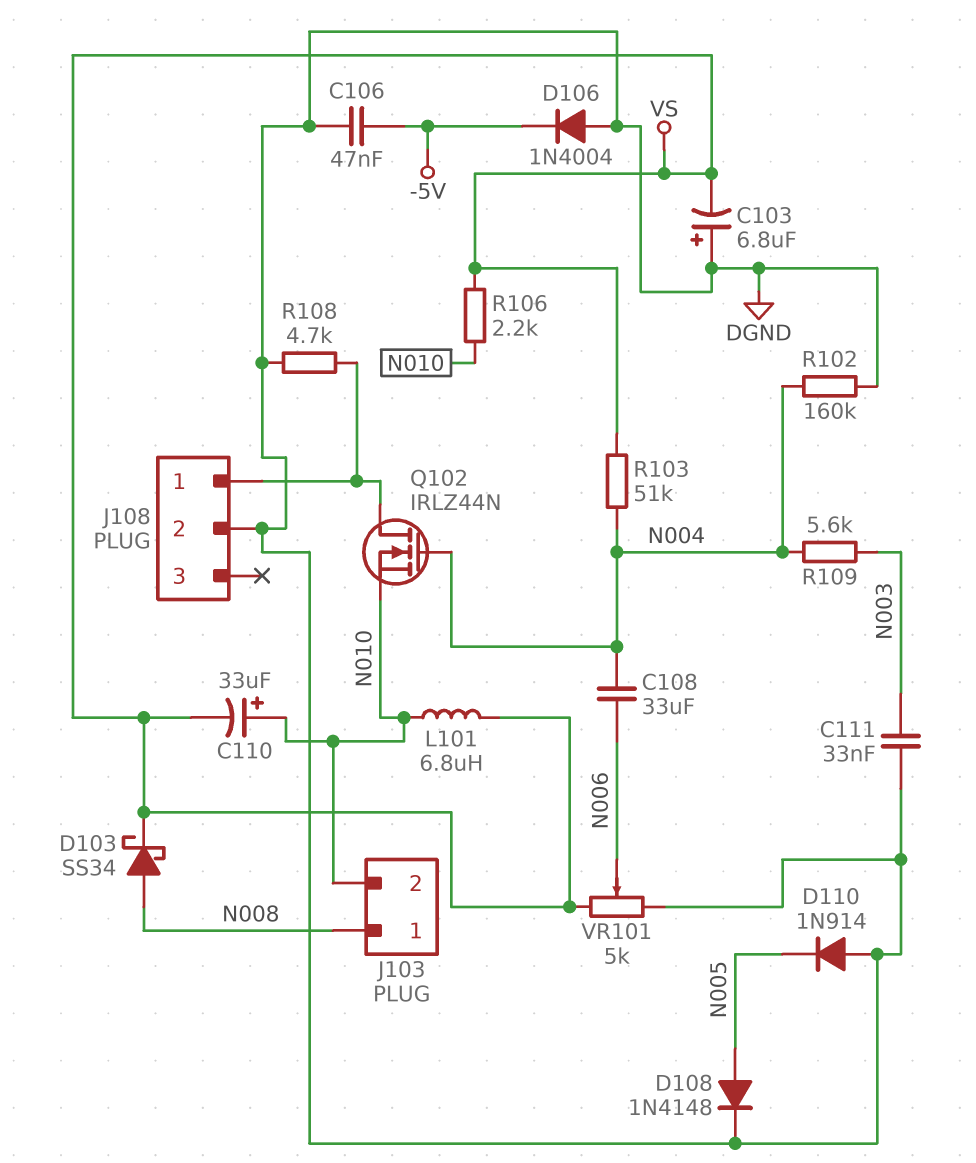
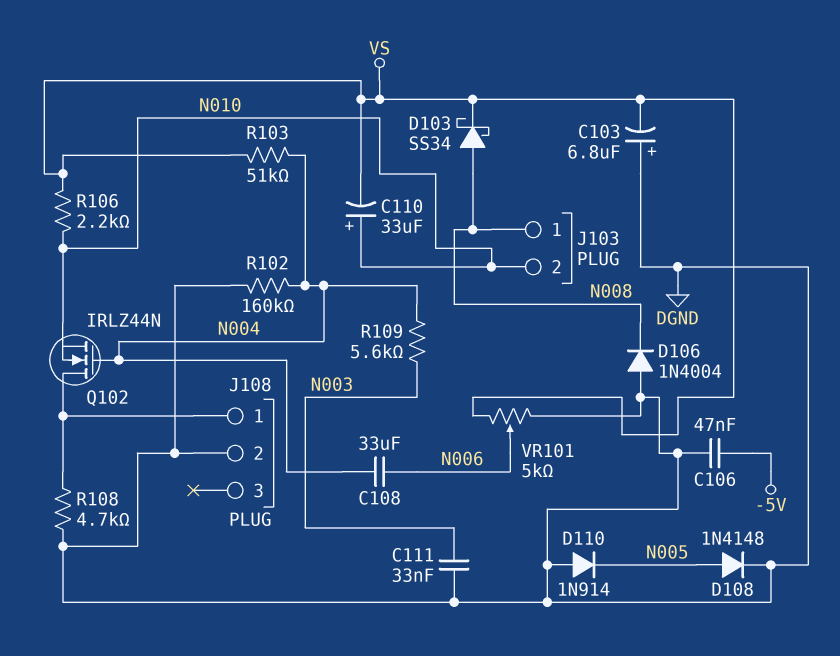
D106: diode 1N4004 (A DGND, K -5V) -> diode 1N4004 (A DGND, K N008)
L101: 6.8uH (N010, VS) -> none

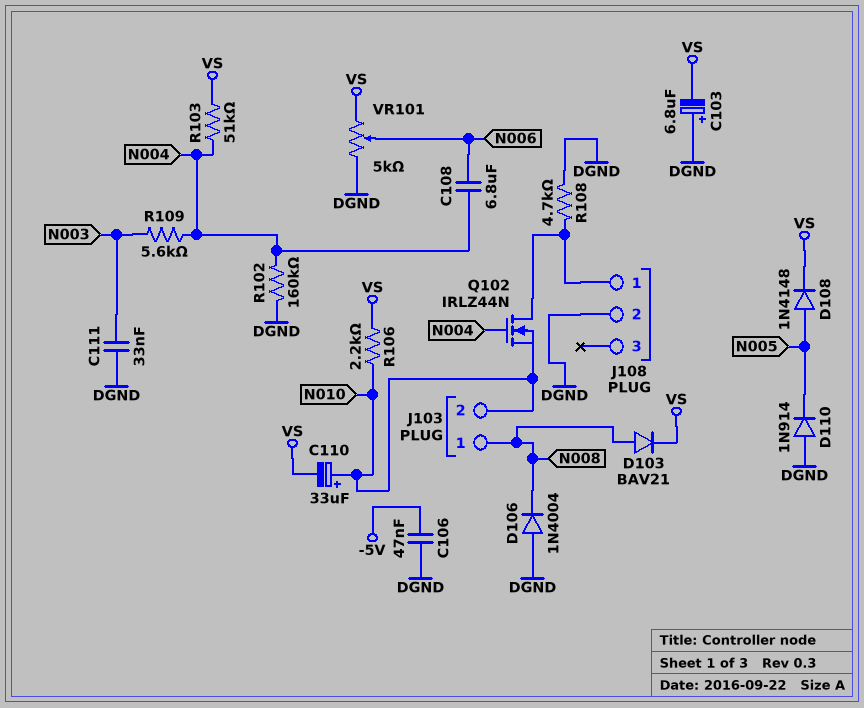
C108: 33uF (N004, N006) -> 6.8uF (N004, N006)
D103: schottky SS34 (A N008, K VS) -> diode BAV21 (A N008, K VS)
D108: diode 1N4148 (A N005, K DGND) -> diode 1N4148 (A N005, K VS)

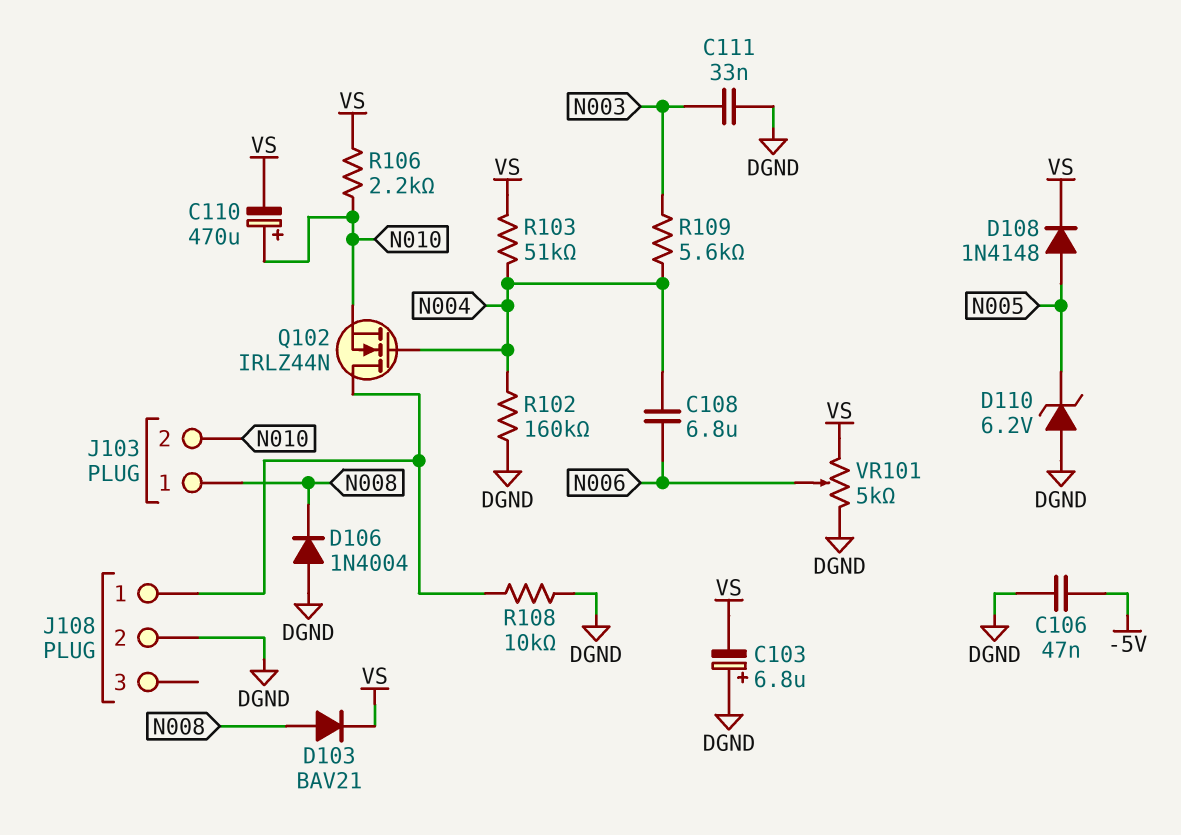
C110: 33uF (plus N010, minus VS) -> 470uF (plus N010, minus VS)
D110: diode 1N914 (A DGND, K N005) -> zener 6.2V (A DGND, K N005)
R108: 4.7k (DGND, J108/1) -> 10k (DGND, J108/1)

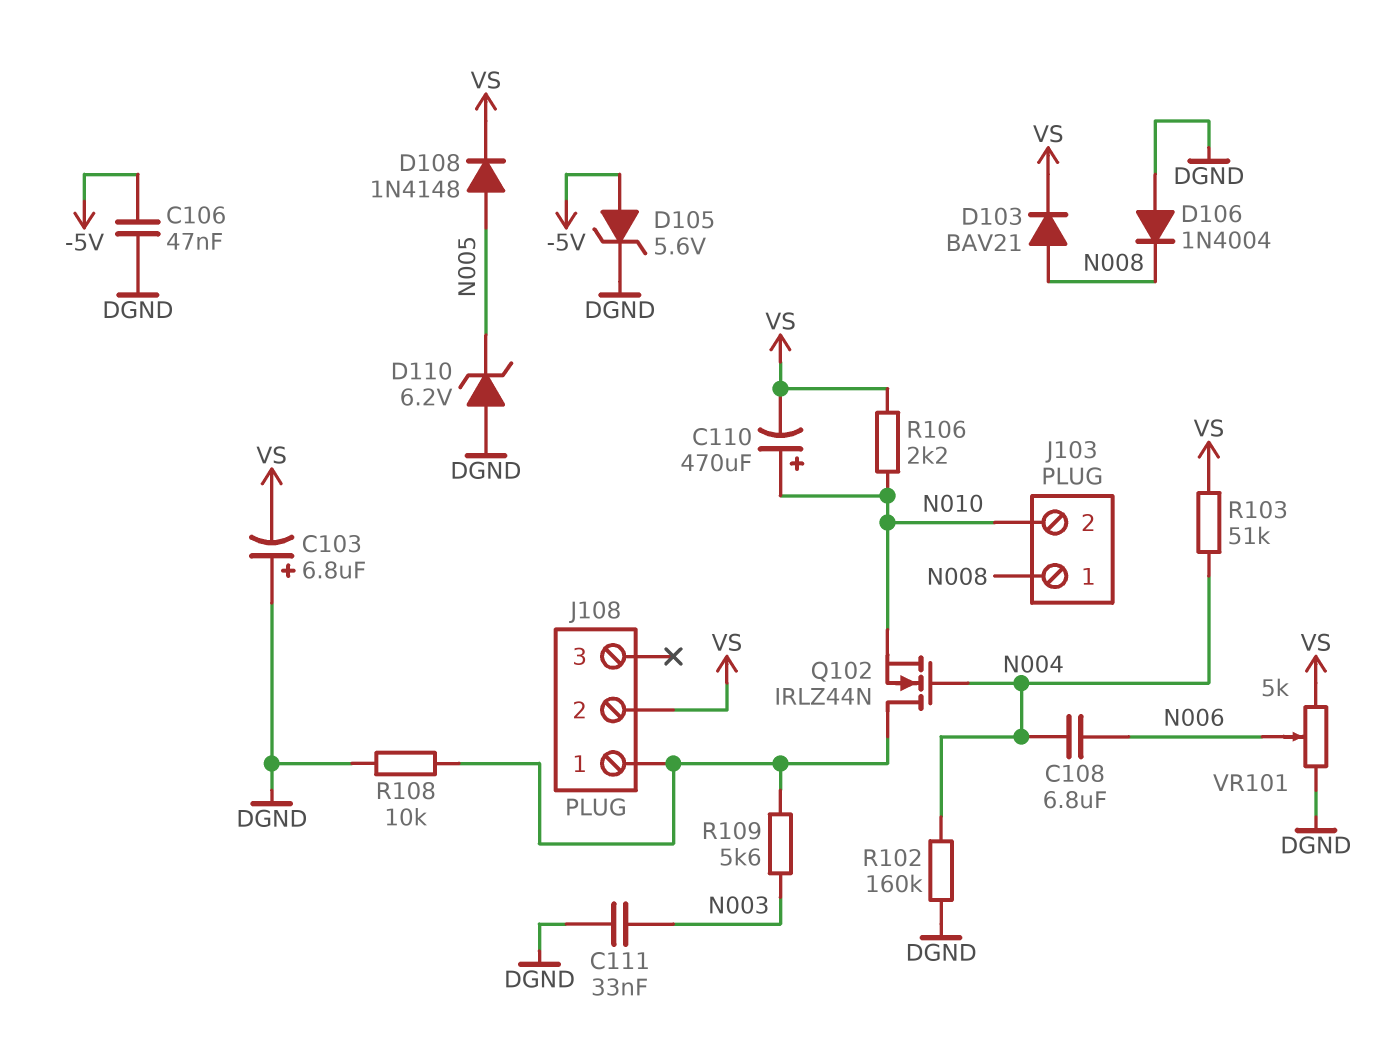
D105: none -> zener 5.6V (A -5V, K DGND)
J108 pin 2: DGND -> VS
R109: 5.6k (N003, N004) -> 5.6k (J108/1, N003)

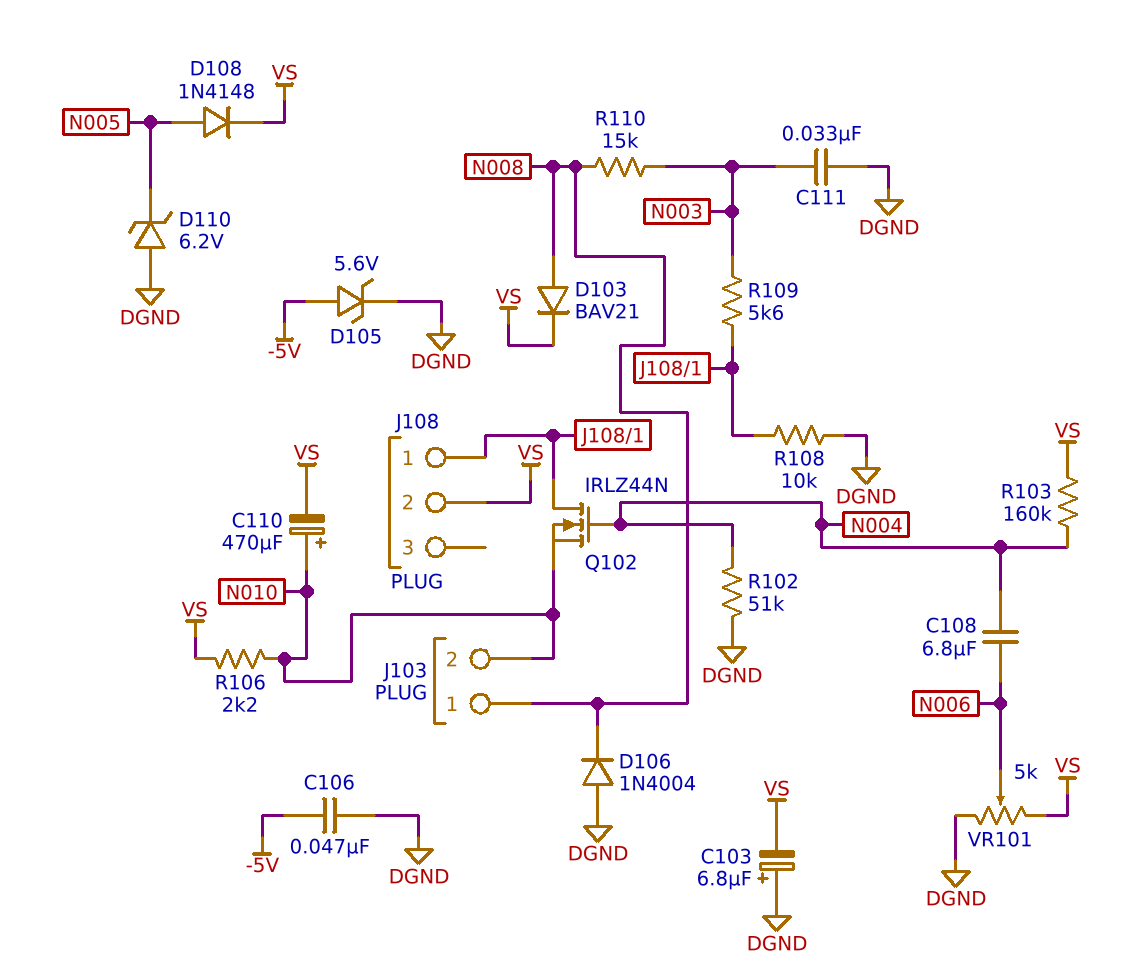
R102: 160k (DGND, N004) -> 51k (DGND, N004)
R103: 51k (N004, VS) -> 160k (N004, VS)
R110: none -> 15k (N003, N008)

